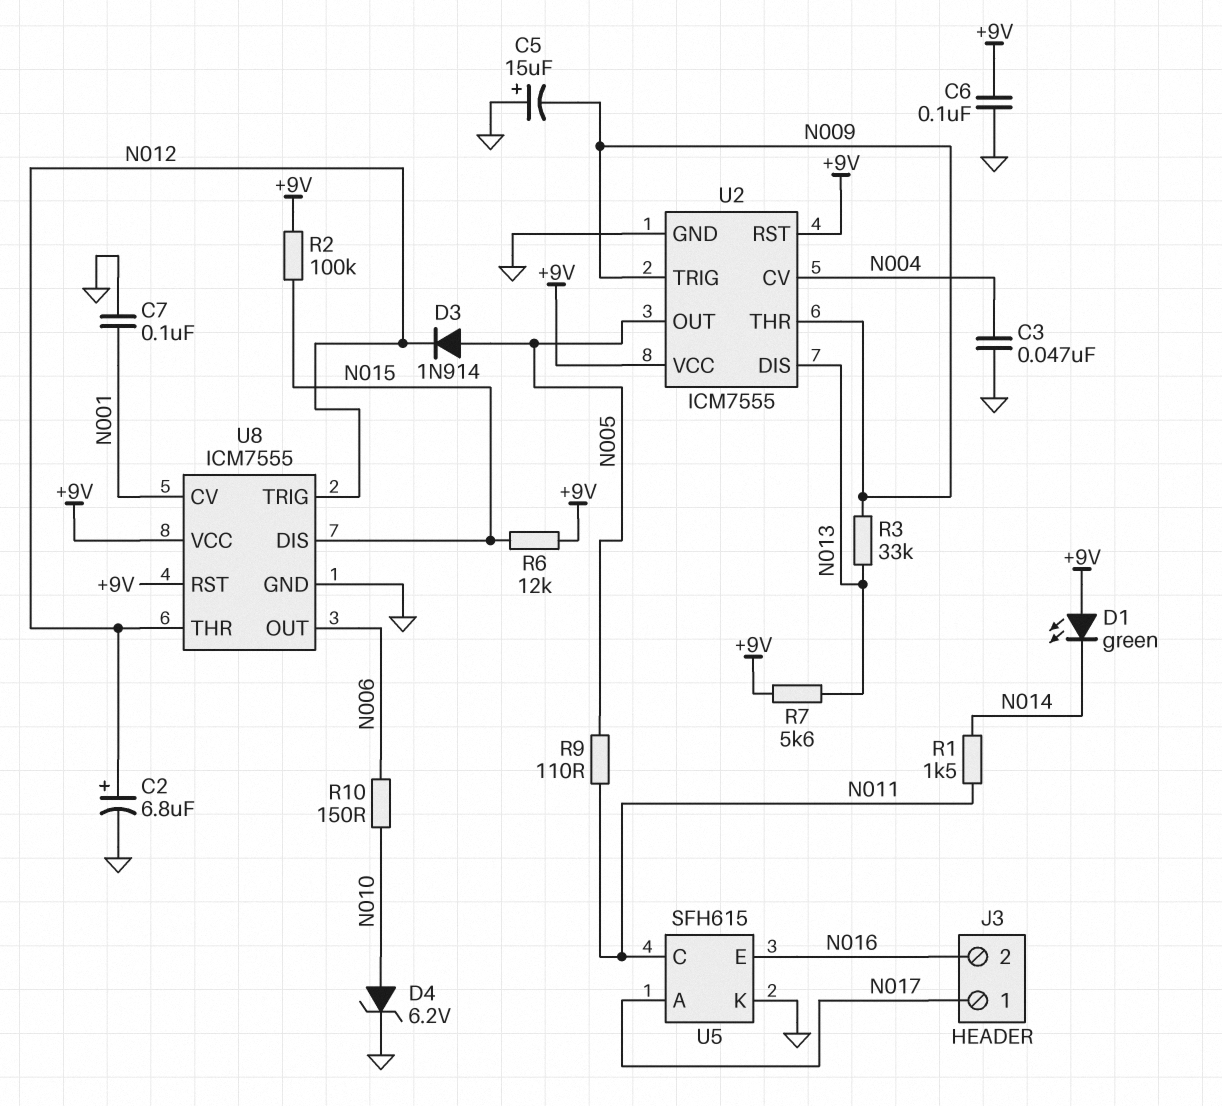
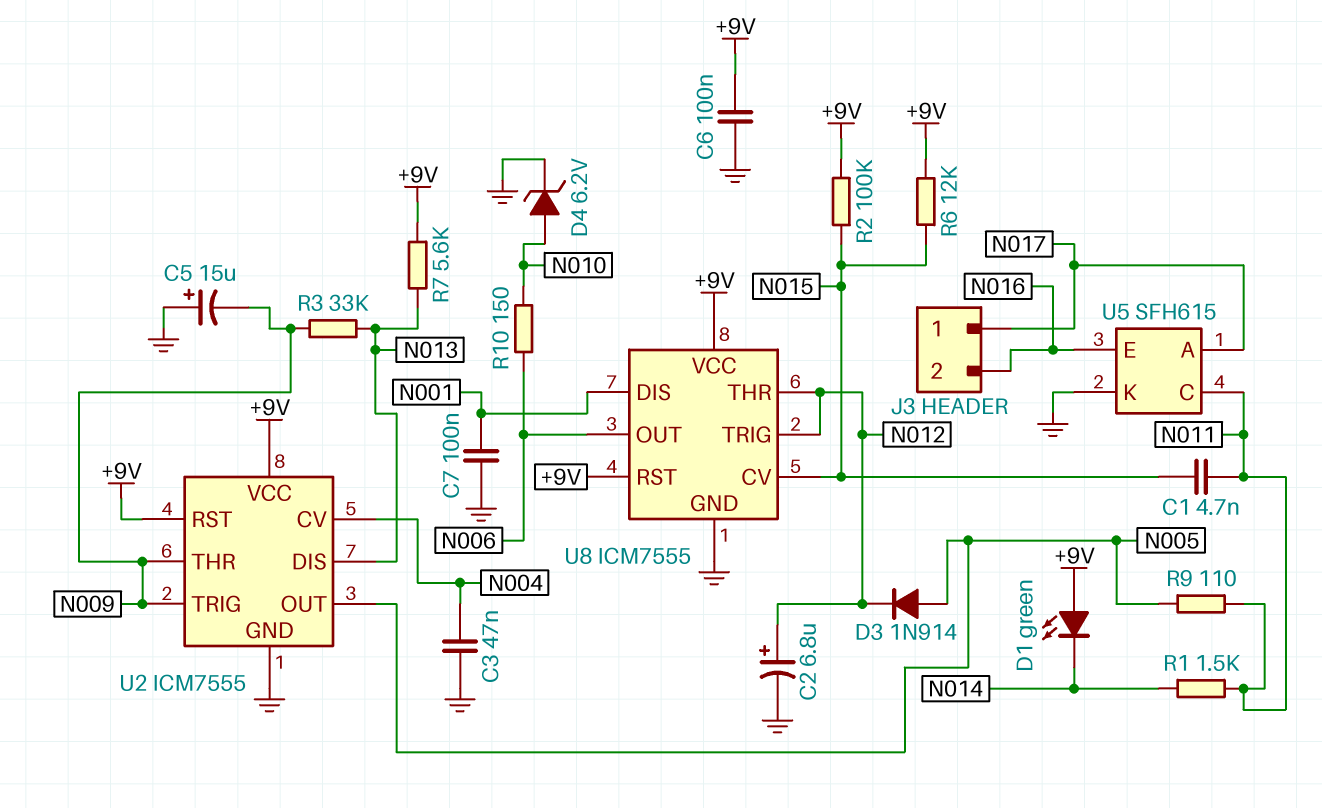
C1: none -> 4.7nF (N011, N015)
U8 pin CV: N001 -> N015
U8 pin DIS: N015 -> N001

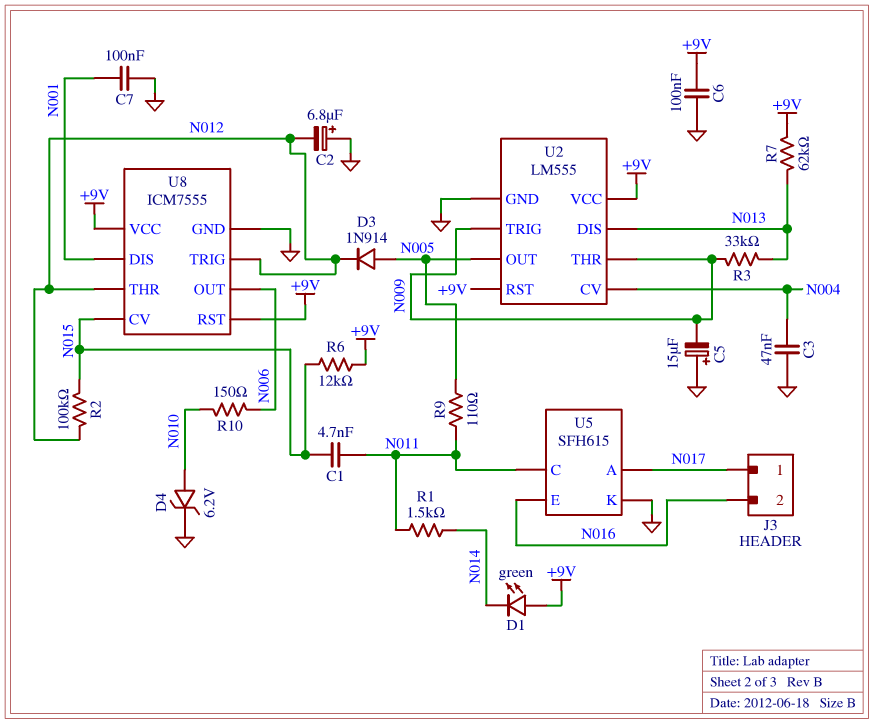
C2: 6.8uF (plus N012, minus GND) -> 6.8uF (plus GND, minus N012)
R2: 100k (+9V, N015) -> 100k (N012, N015)
R7: 5.6k (+9V, N013) -> 62k (+9V, N013)
U2: ICM7555 -> LM555

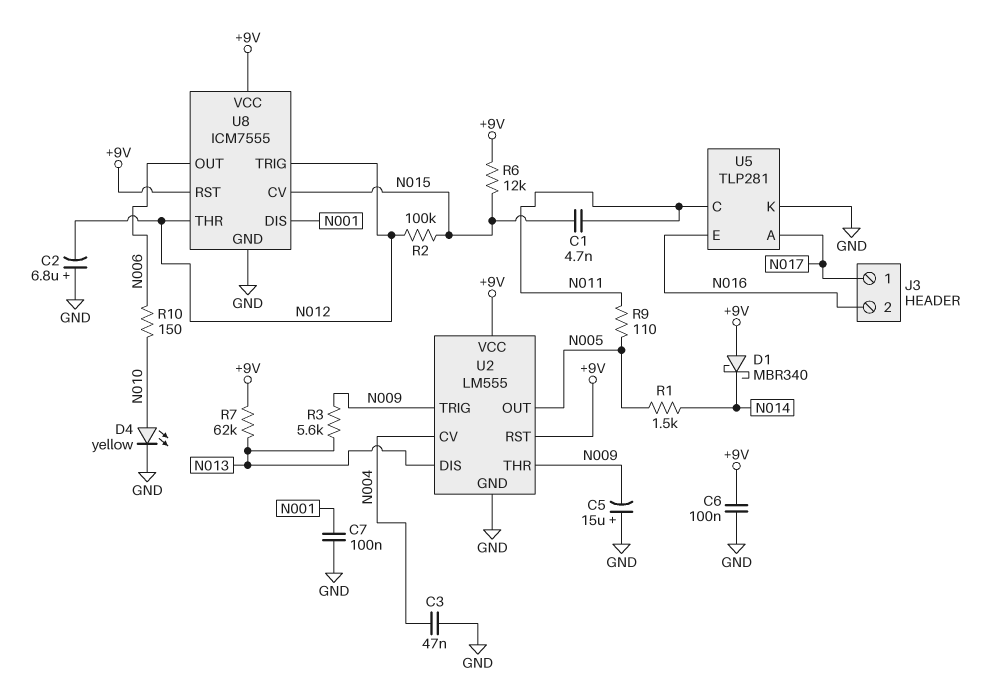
D1: LED green (A +9V, K N014) -> schottky MBR340 (A +9V, K N014)
D3: diode 1N914 (A N005, K N012) -> none
D4: zener 6.2V (A N010, K GND) -> LED yellow (A N010, K GND)
R1: 1.5k (N011, N014) -> 1.5k (N005, N014)
R3: 33k (N009, N013) -> 5.6k (N009, N013)
U5: SFH615 -> TLP281

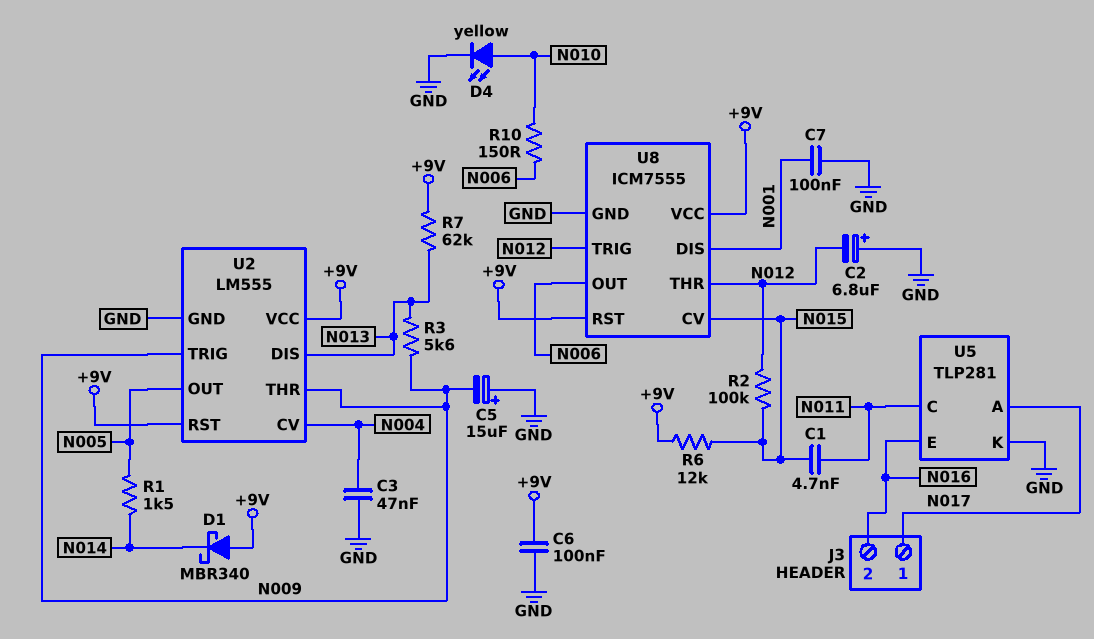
R9: 110 (N005, N011) -> none

